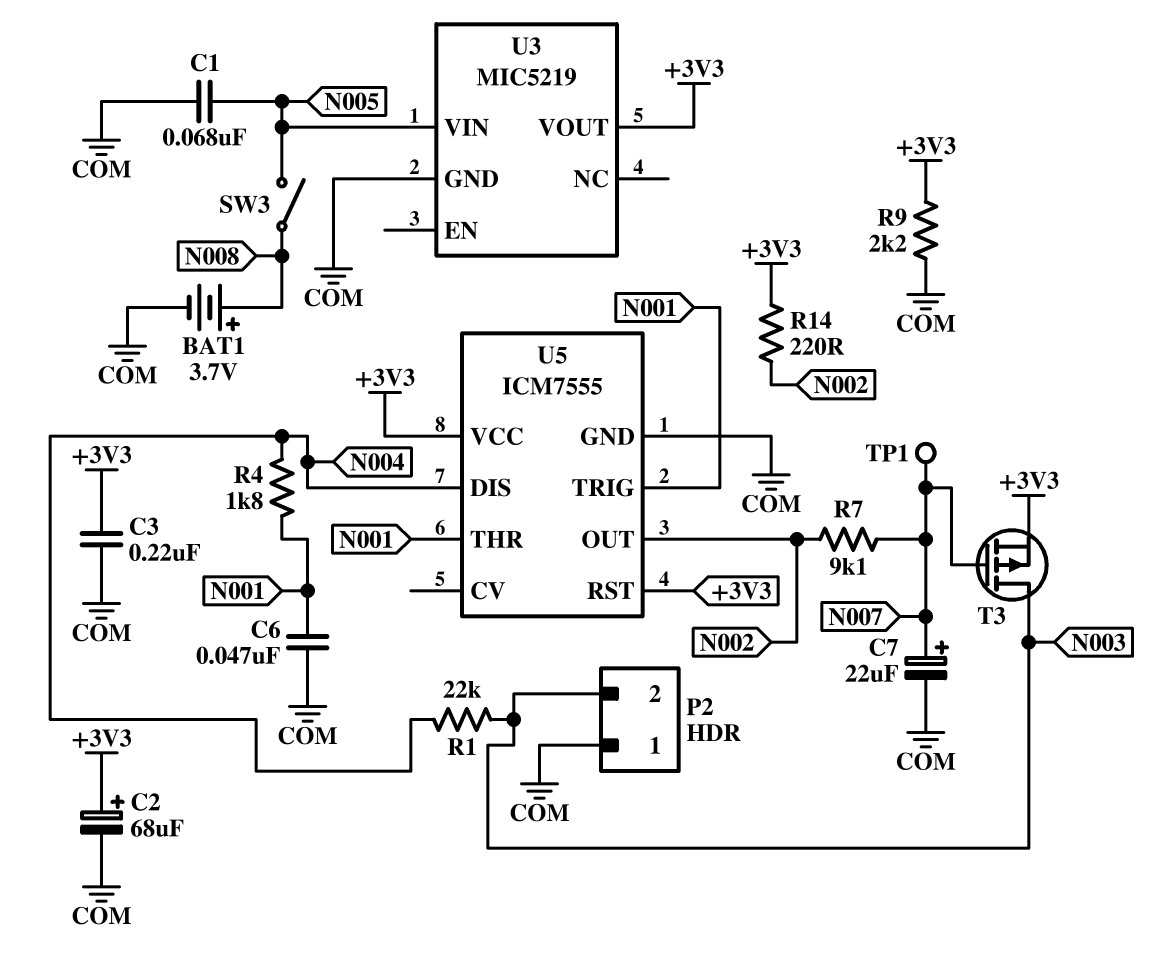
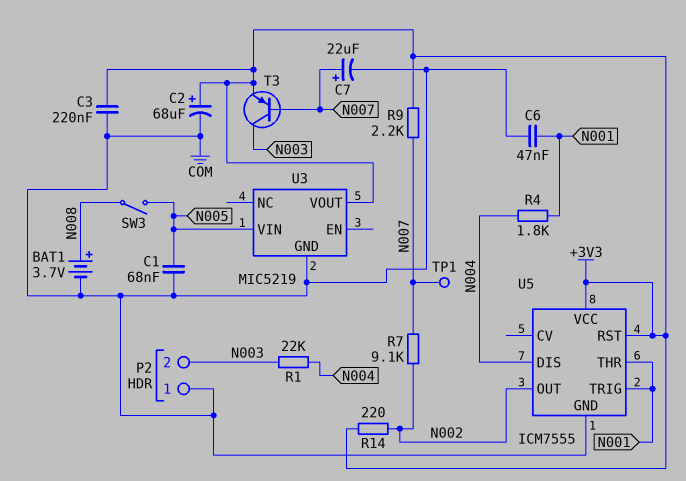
R9: 2.2k (+3V3, COM) -> 2.2k (+3V3, N007)
T3: PMOS (G N007, D N003, S +3V3) -> PNP (B N007, C N003, E +3V3)

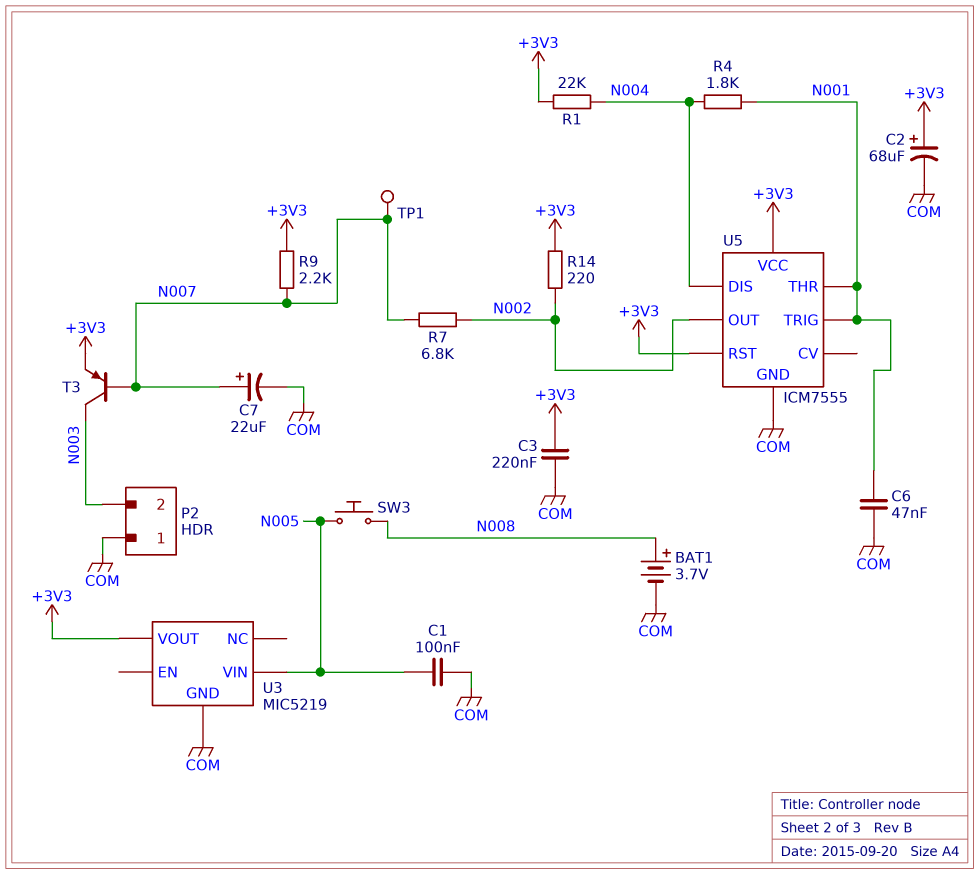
C1: 68nF (COM, N005) -> 100nF (COM, N005)
R1: 22k (N003, N004) -> 22k (+3V3, N004)
R7: 9.1k (N002, N007) -> 6.8k (N002, N007)
SW3: switch (N005, N008) -> button (N005, N008)

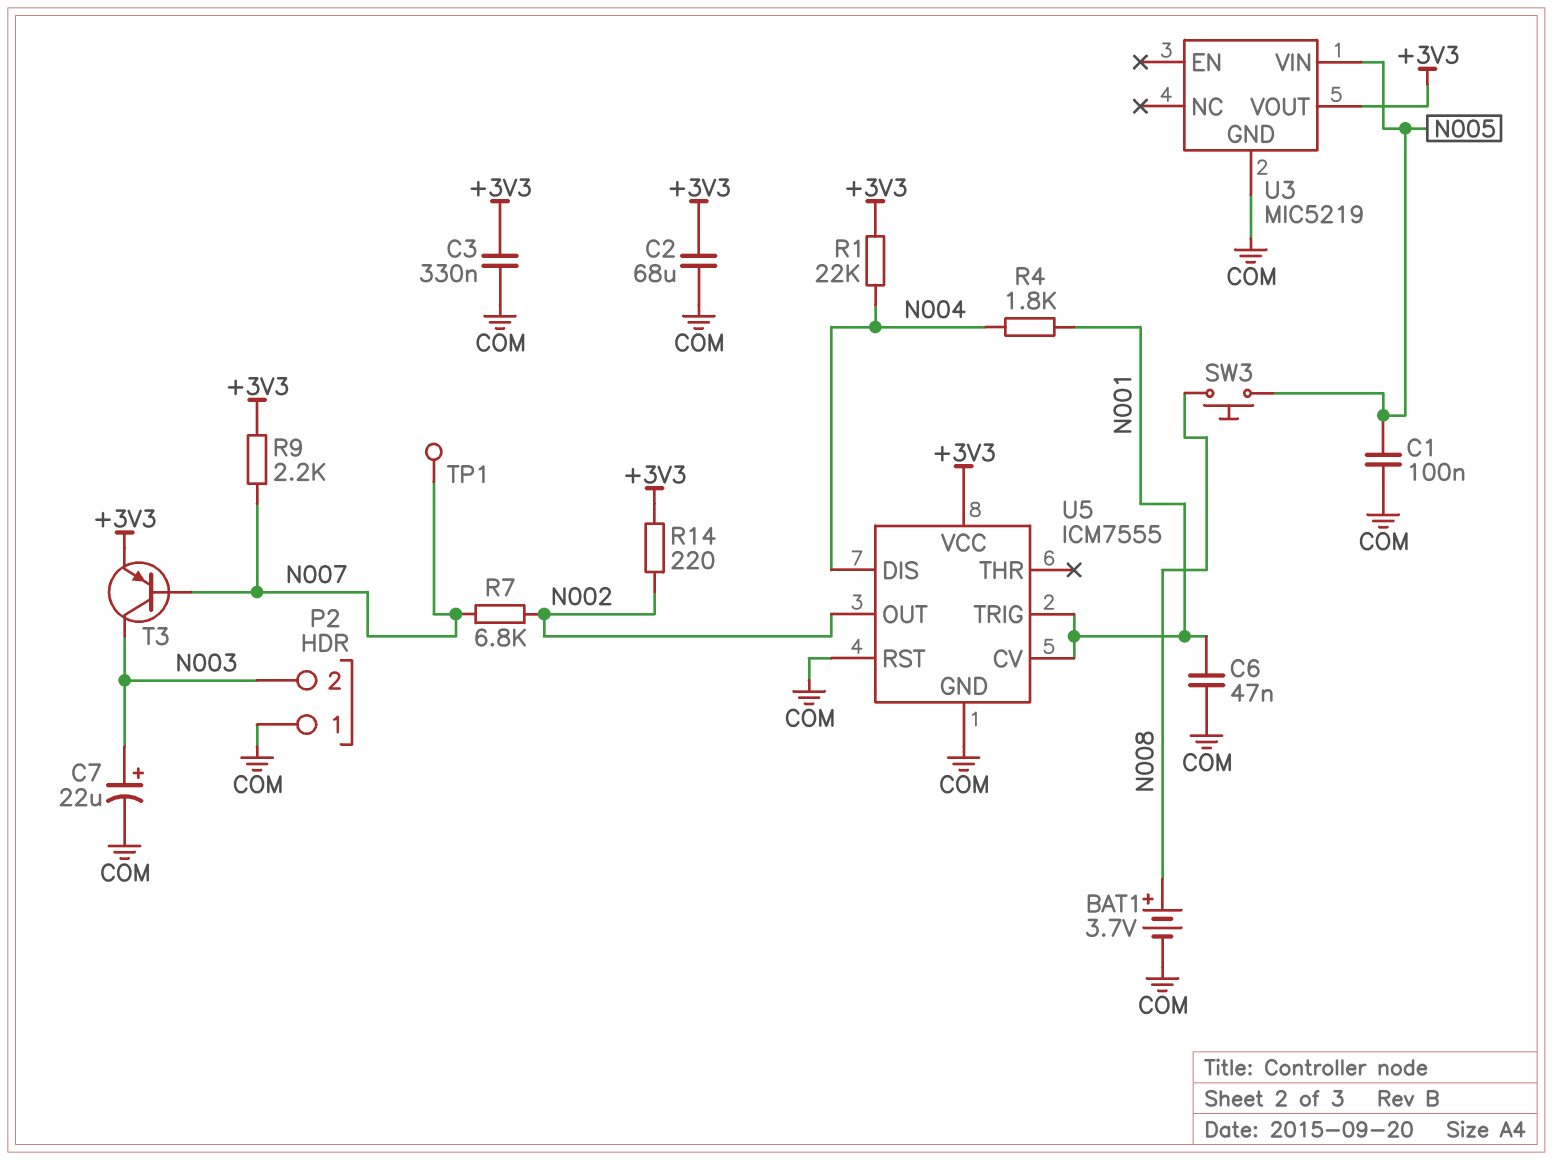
C2: 68uF (plus +3V3, minus COM) -> 68uF (+3V3, COM)
C3: 220nF (+3V3, COM) -> 330nF (+3V3, COM)
C7: 22uF (plus N007, minus COM) -> 22uF (plus N003, minus COM)
U5 pin CV: none -> N001
U5 pin RST: +3V3 -> COM
U5 pin THR: N001 -> none

